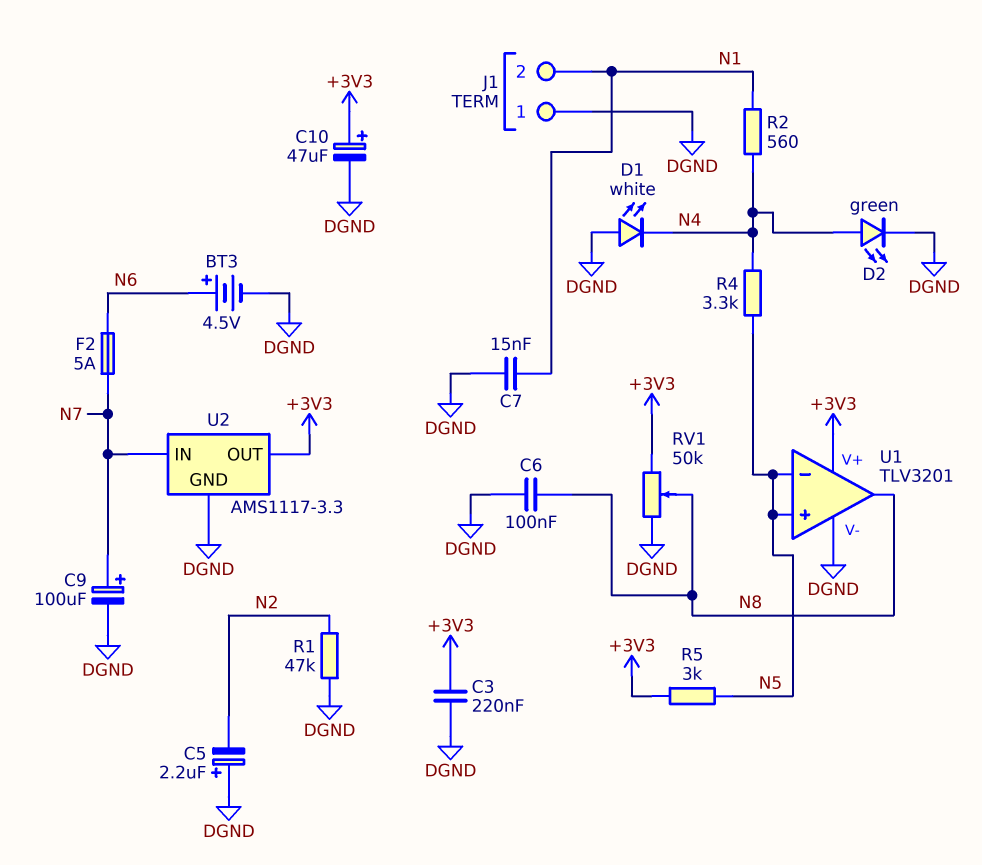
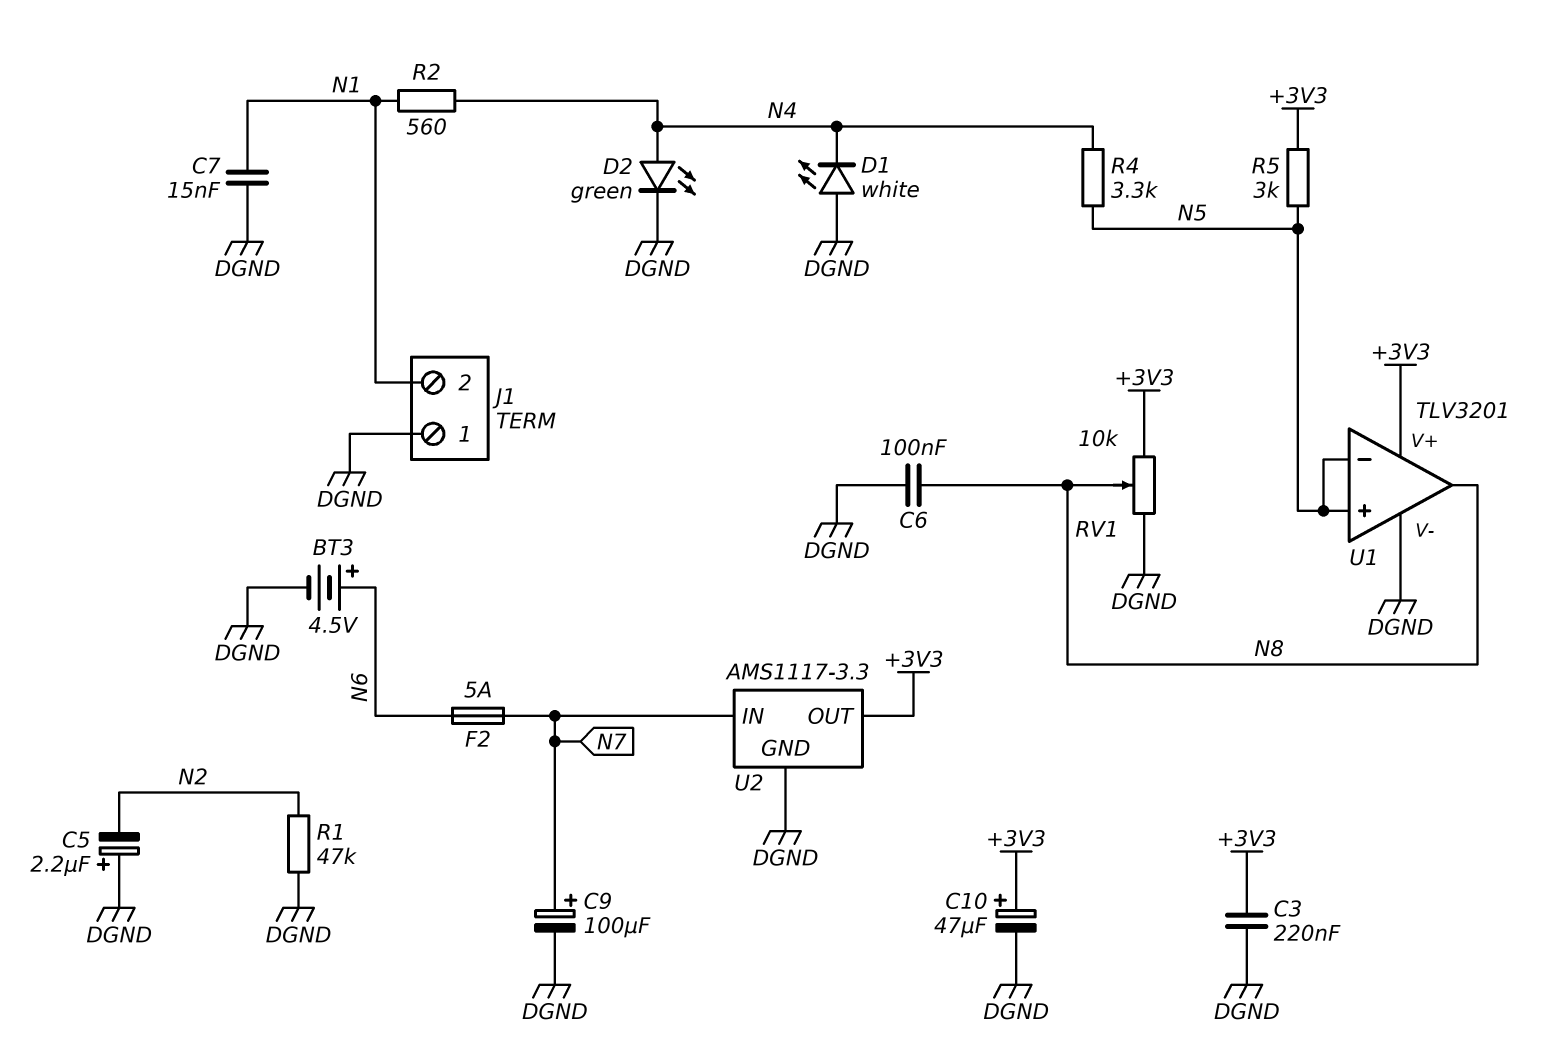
RV1: 50k (+3V3, DGND, wiper N8) -> 10k (+3V3, DGND, wiper N8)

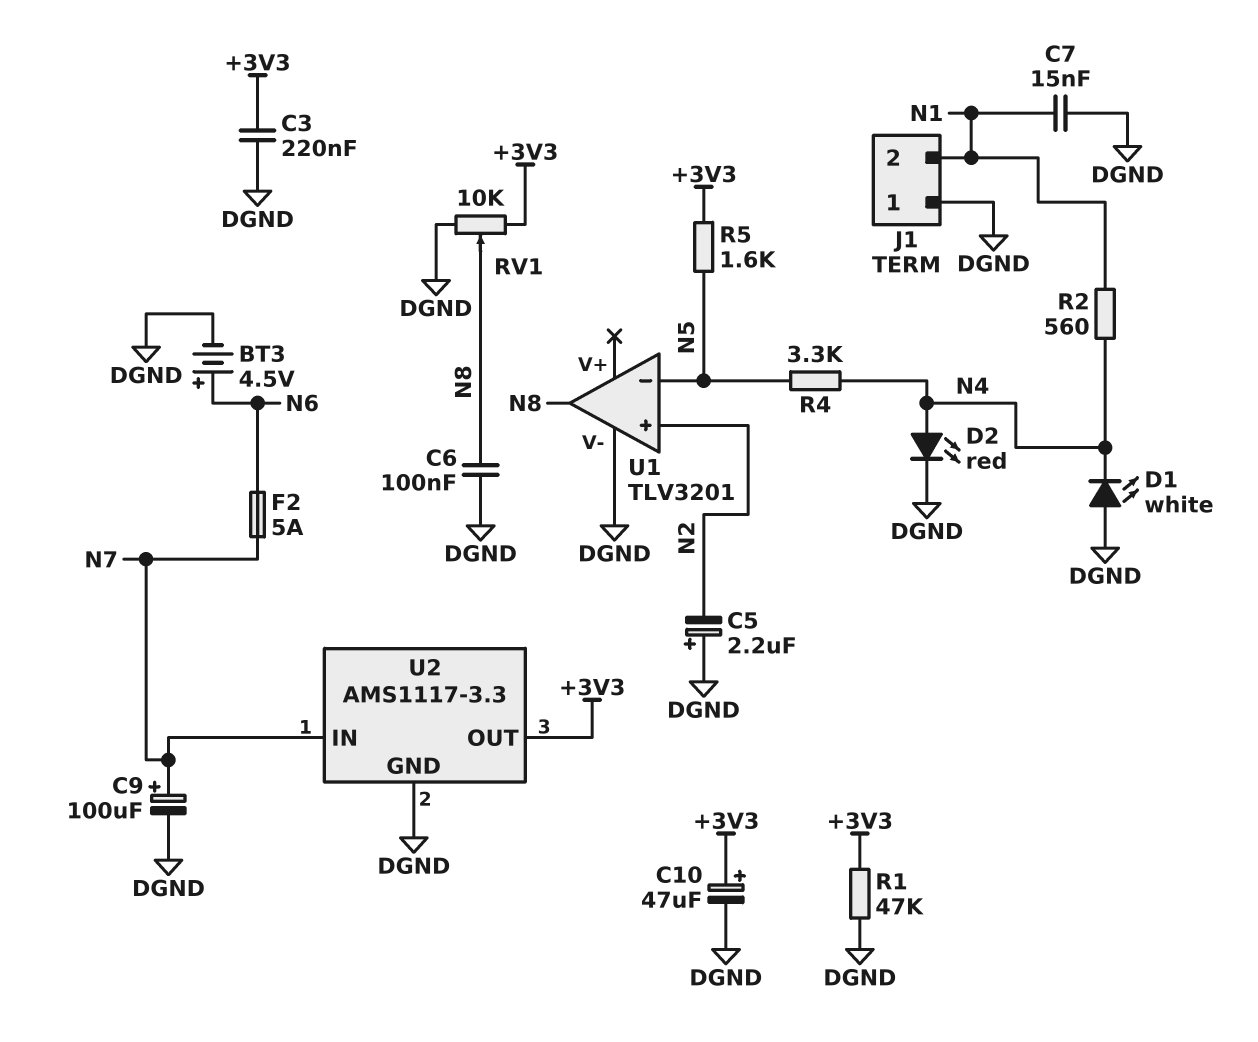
D2: LED green (A N4, K DGND) -> LED red (A N4, K DGND)
R1: 47k (DGND, N2) -> 47k (+3V3, DGND)
R5: 3k (+3V3, N5) -> 1.6k (+3V3, N5)
U1 pin V+: +3V3 -> none
U1 pin in+: N5 -> N2

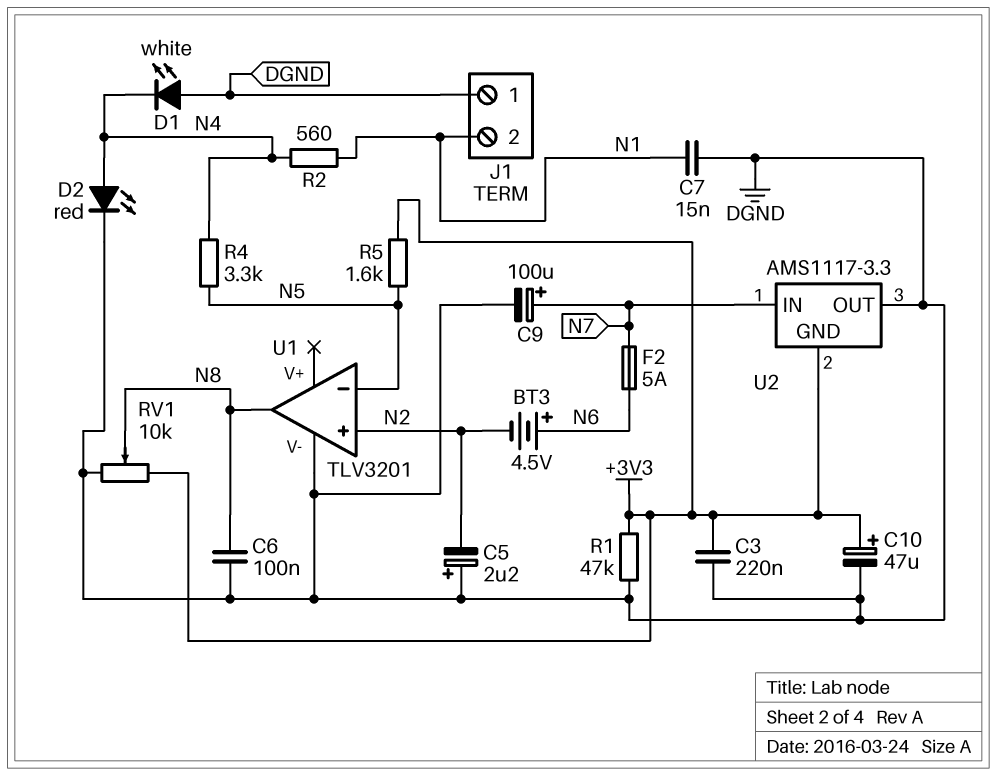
BT3: 4.5V (plus N6, minus DGND) -> 4.5V (plus N6, minus N2)
U2 pin GND: DGND -> +3V3
U2 pin OUT: +3V3 -> DGND

